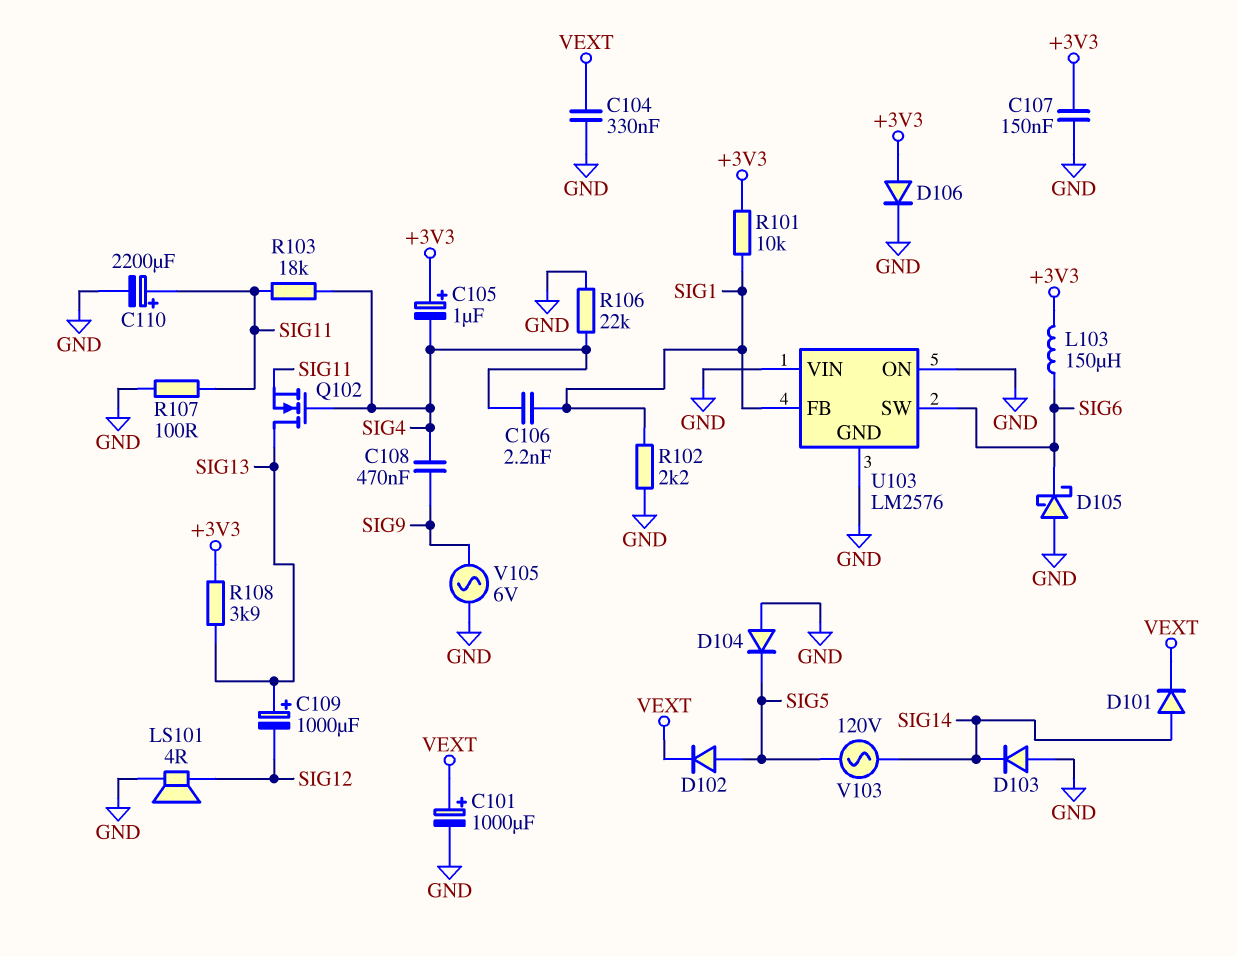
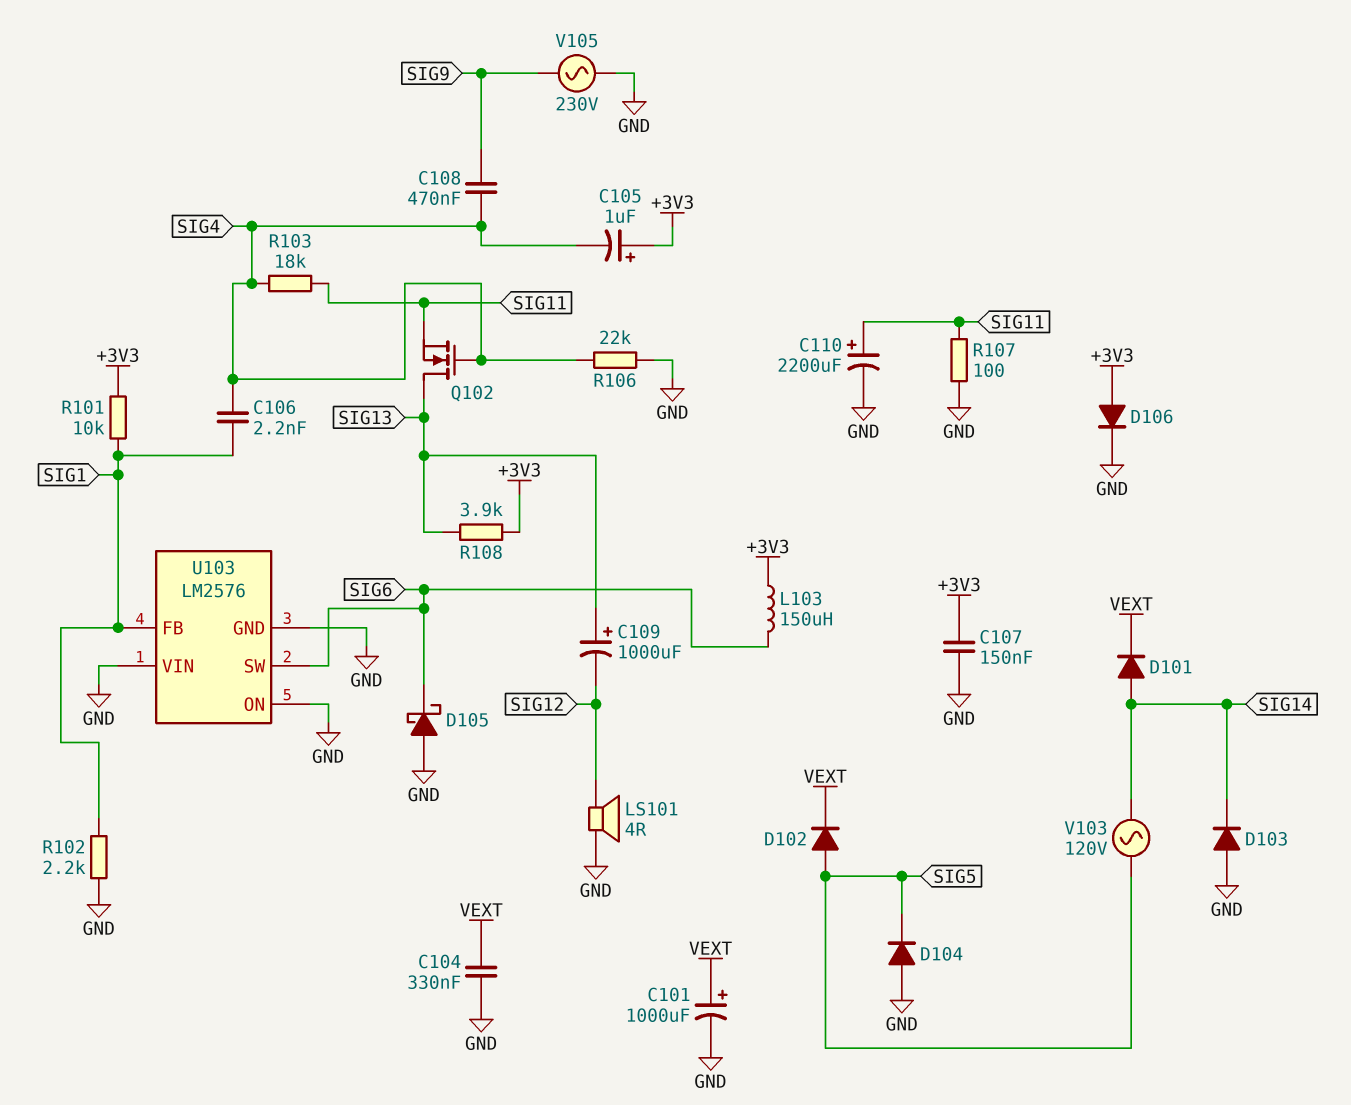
V105: AC 6V (GND, SIG9) -> AC 230V (GND, SIG9)

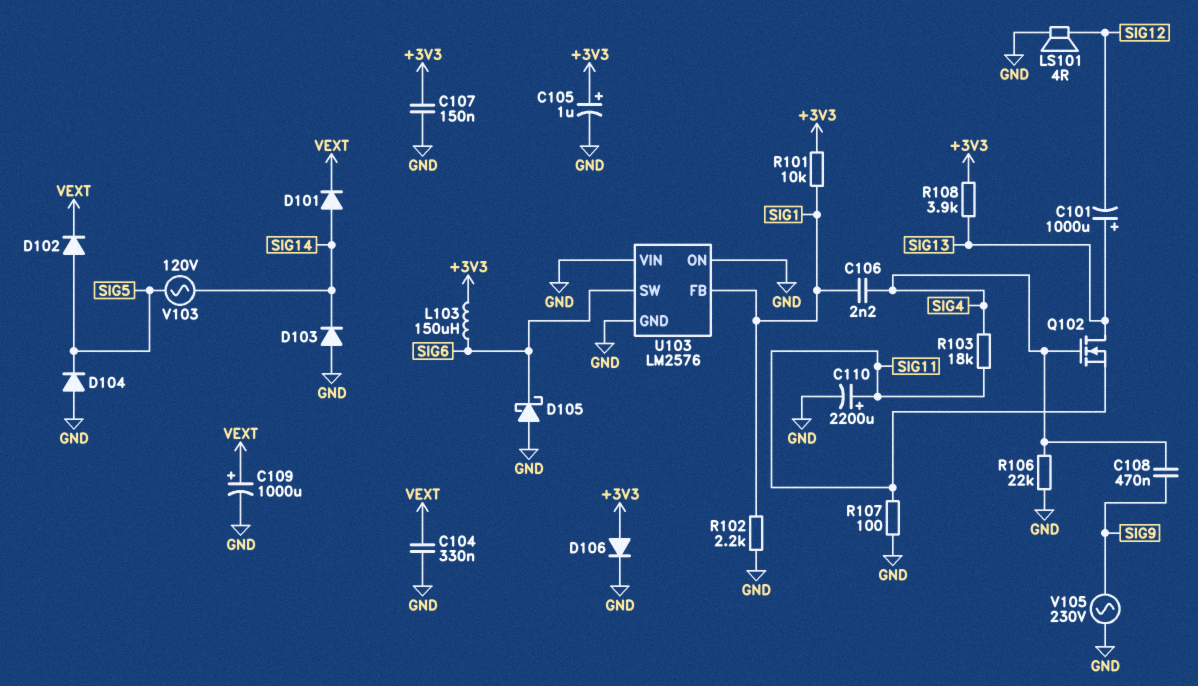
C101: 1000uF (plus VEXT, minus GND) -> 1000uF (plus SIG13, minus SIG12)
C105: 1uF (plus +3V3, minus SIG4) -> 1uF (plus +3V3, minus GND)
C109: 1000uF (plus SIG13, minus SIG12) -> 1000uF (plus VEXT, minus GND)

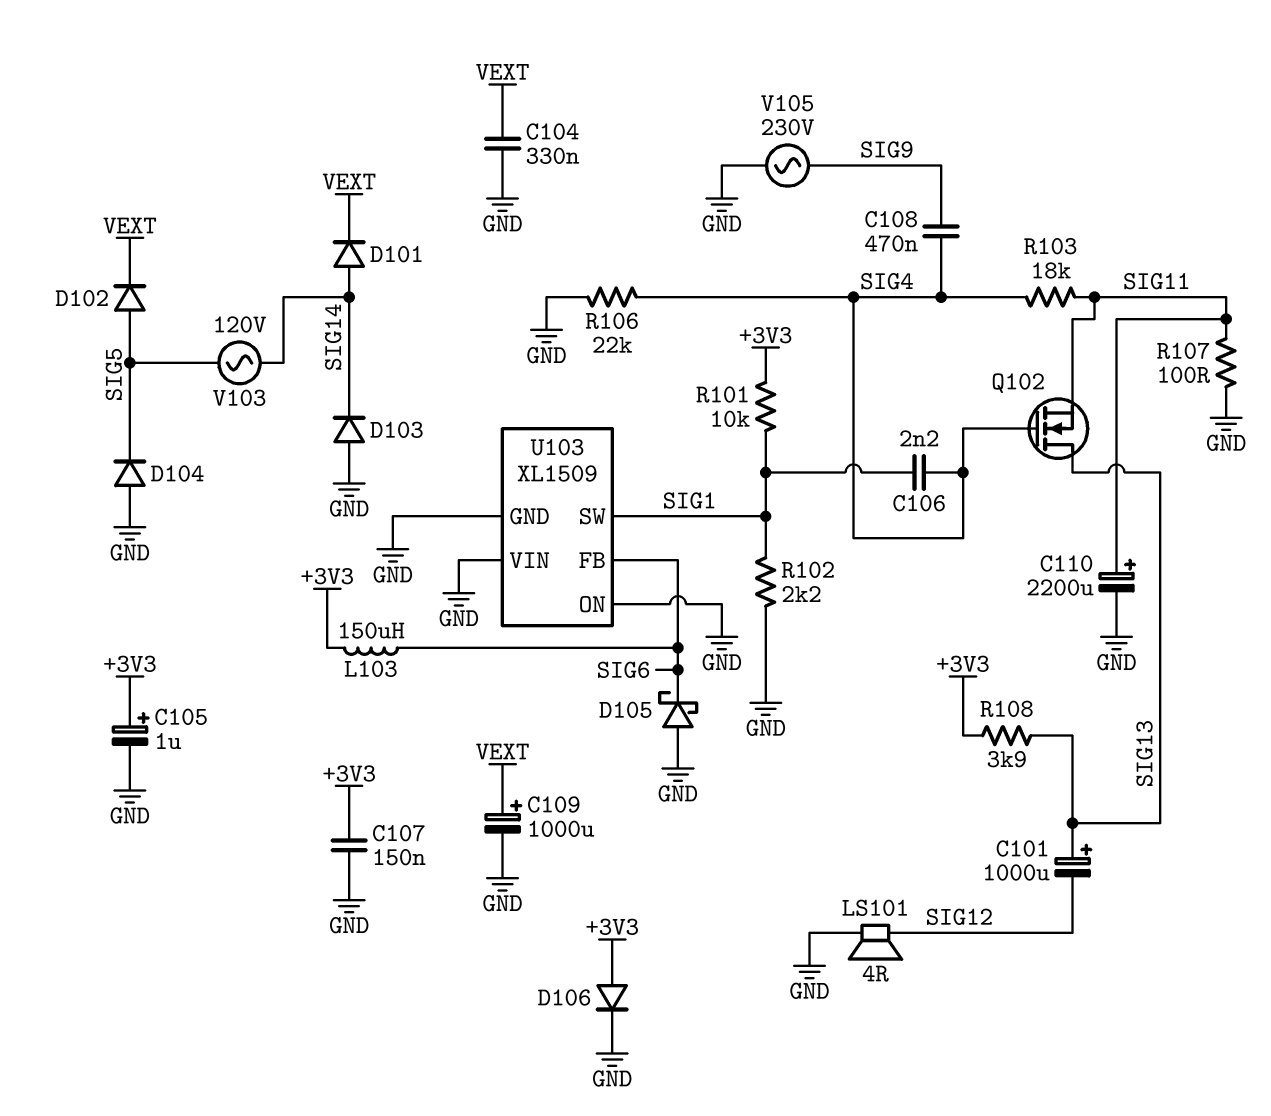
U103: LM2576 -> XL1509
U103 pin FB: SIG1 -> SIG6
U103 pin SW: SIG6 -> SIG1

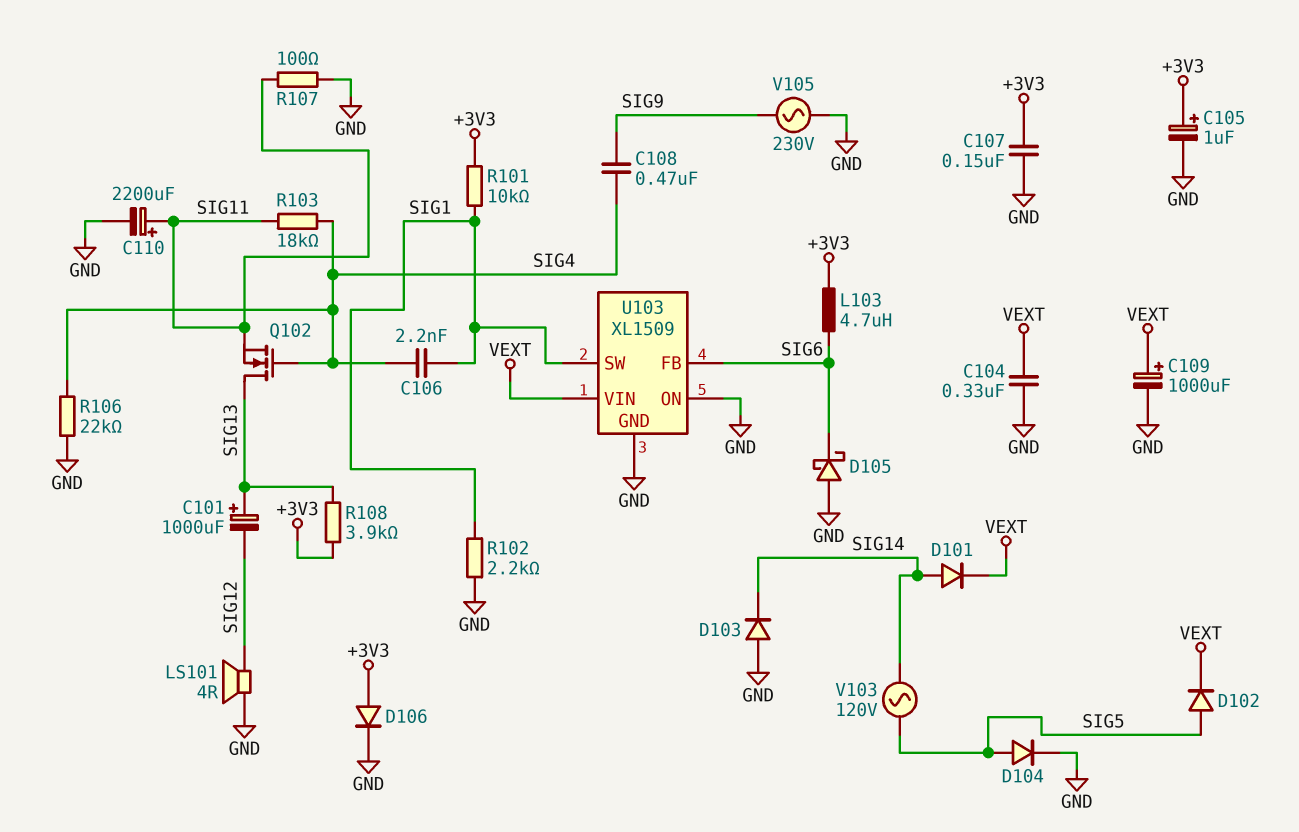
D104: diode (A GND, K SIG5) -> diode (A SIG5, K GND)
L103: 150uH (+3V3, SIG6) -> 4.7uH (+3V3, SIG6)
U103 pin VIN: GND -> VEXT

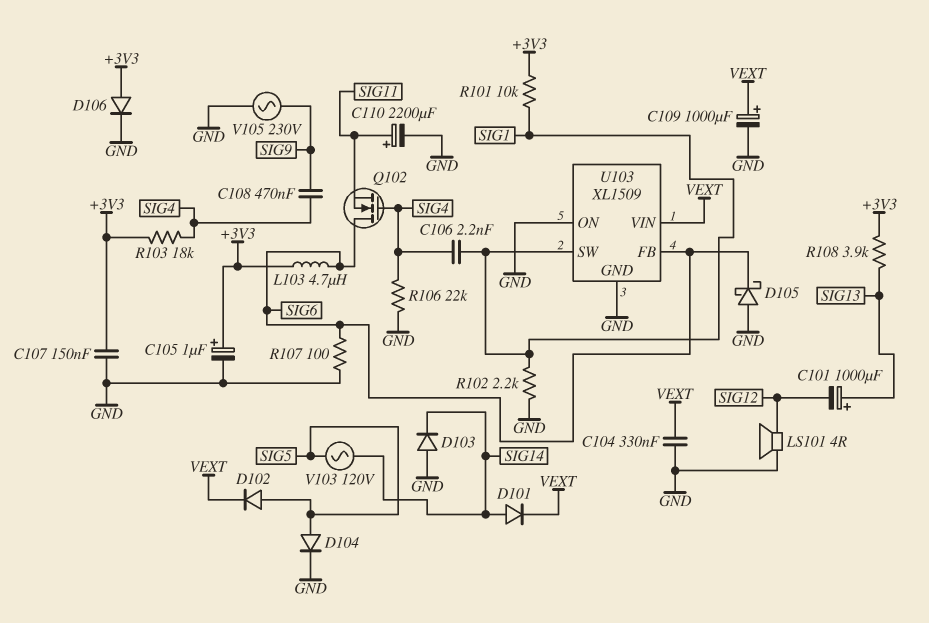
Q102: NMOS (G SIG4, D SIG13, S SIG11) -> NMOS (G SIG4, D SIG6, S SIG11)
R103: 18k (SIG4, SIG11) -> 18k (+3V3, SIG4)
R107: 100 (GND, SIG11) -> 100 (GND, SIG6)

